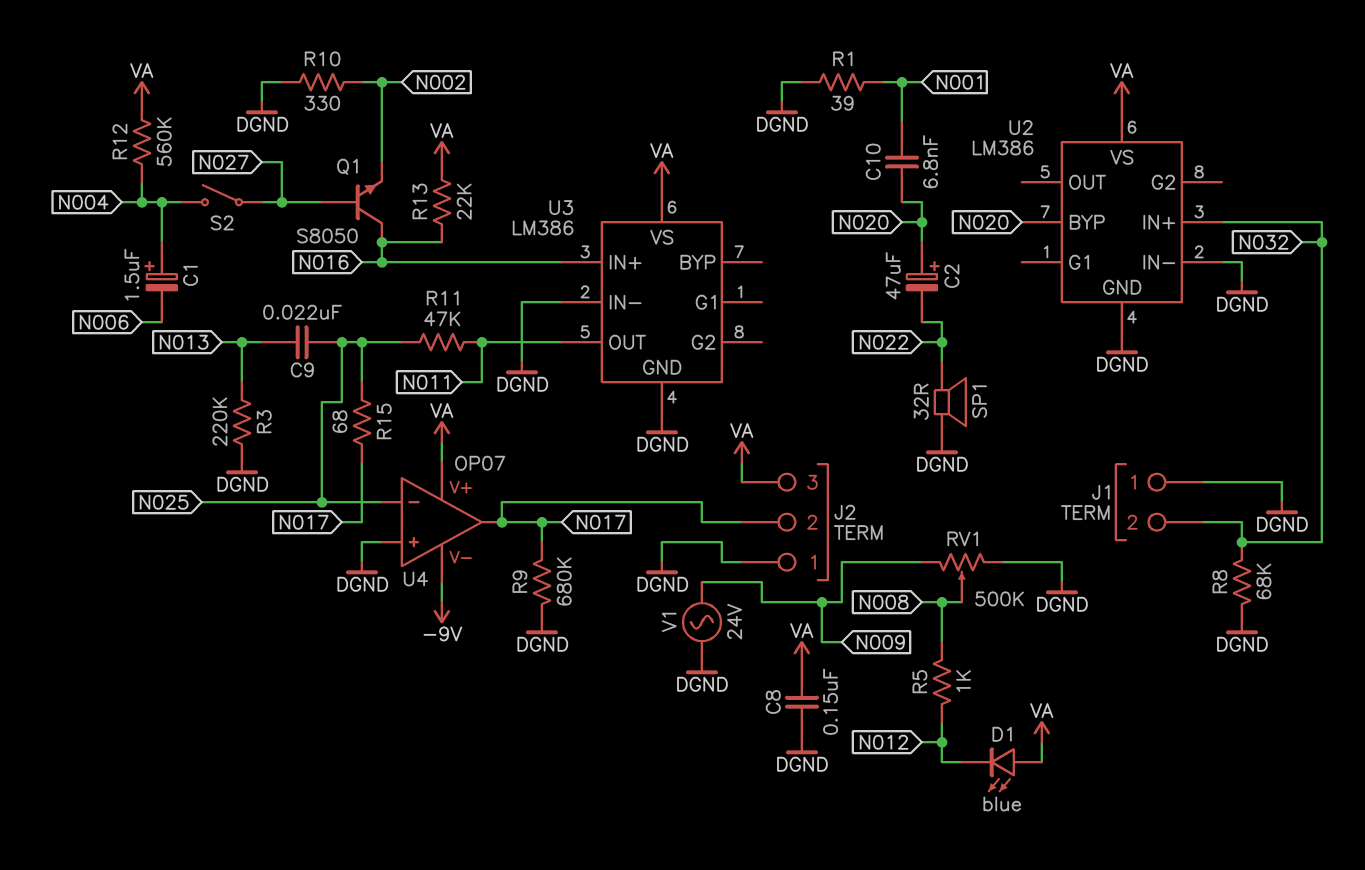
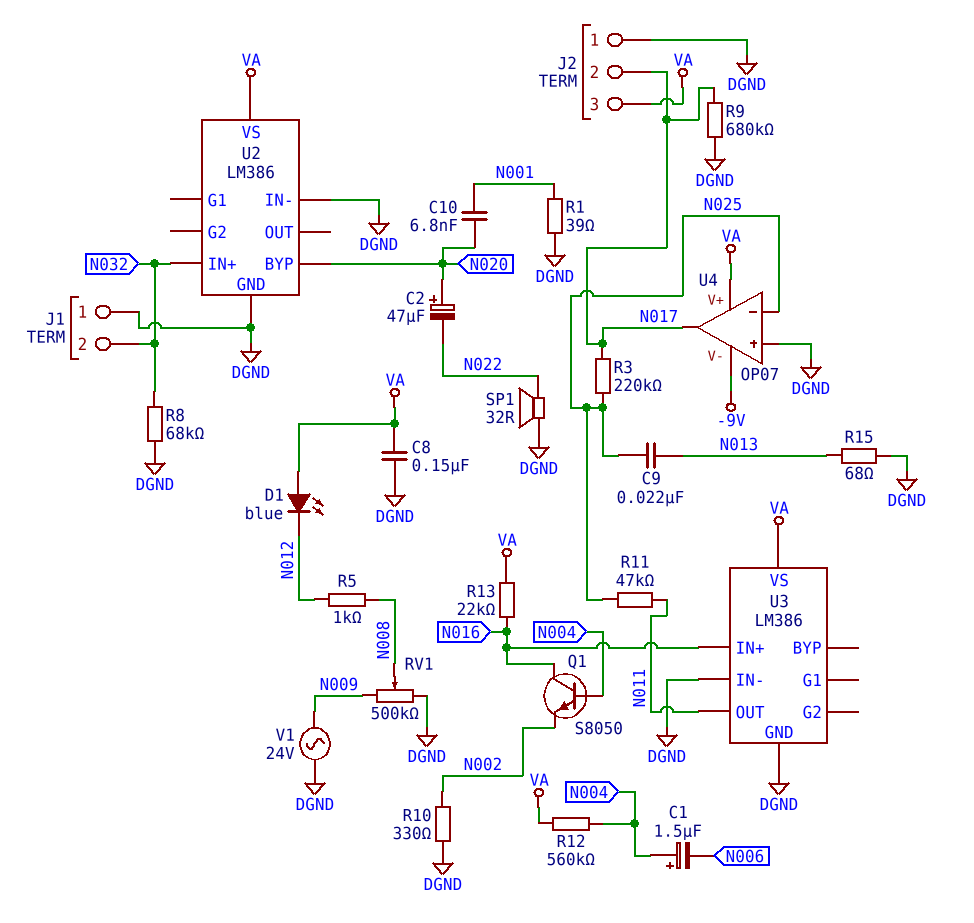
Q1: NPN S8050 (B N027, C N016, E N002) -> NPN S8050 (B N004, C N016, E N002)
R3: 220k (DGND, N013) -> 220k (N017, N025)
R15: 68 (N017, N025) -> 68 (DGND, N013)
S2: switch (N004, N027) -> none

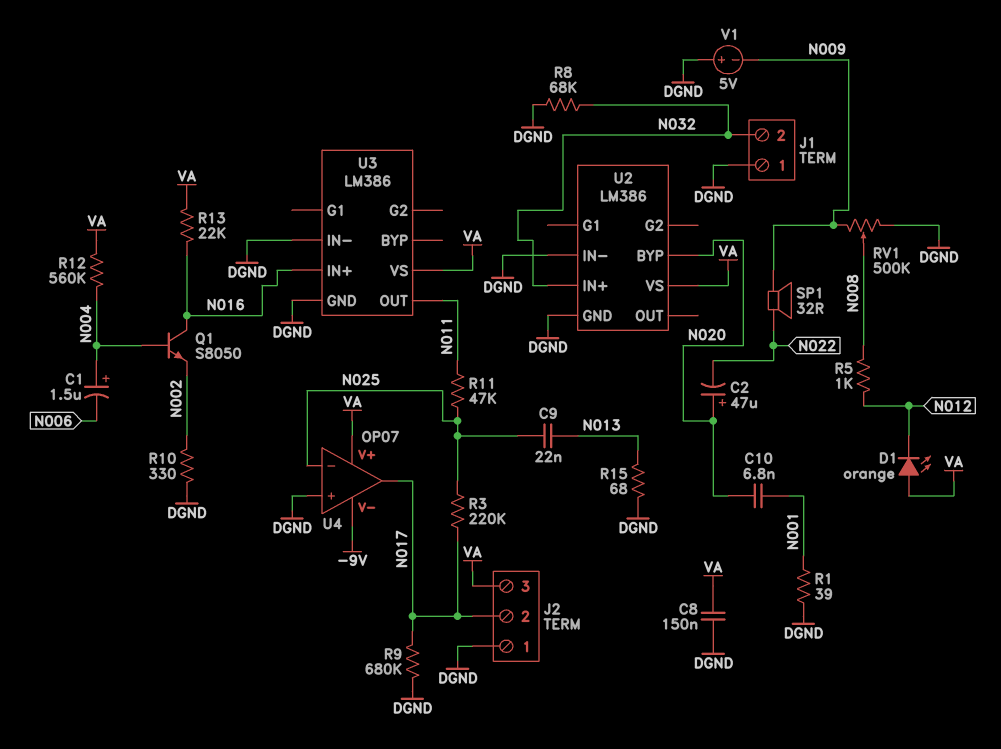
D1: LED blue (A VA, K N012) -> LED orange (A VA, K N012)
SP1: speaker 32R (DGND, N022) -> speaker 32R (N009, N022)
V1: AC 24V (DGND, N009) -> 5V (plus DGND, minus N009)

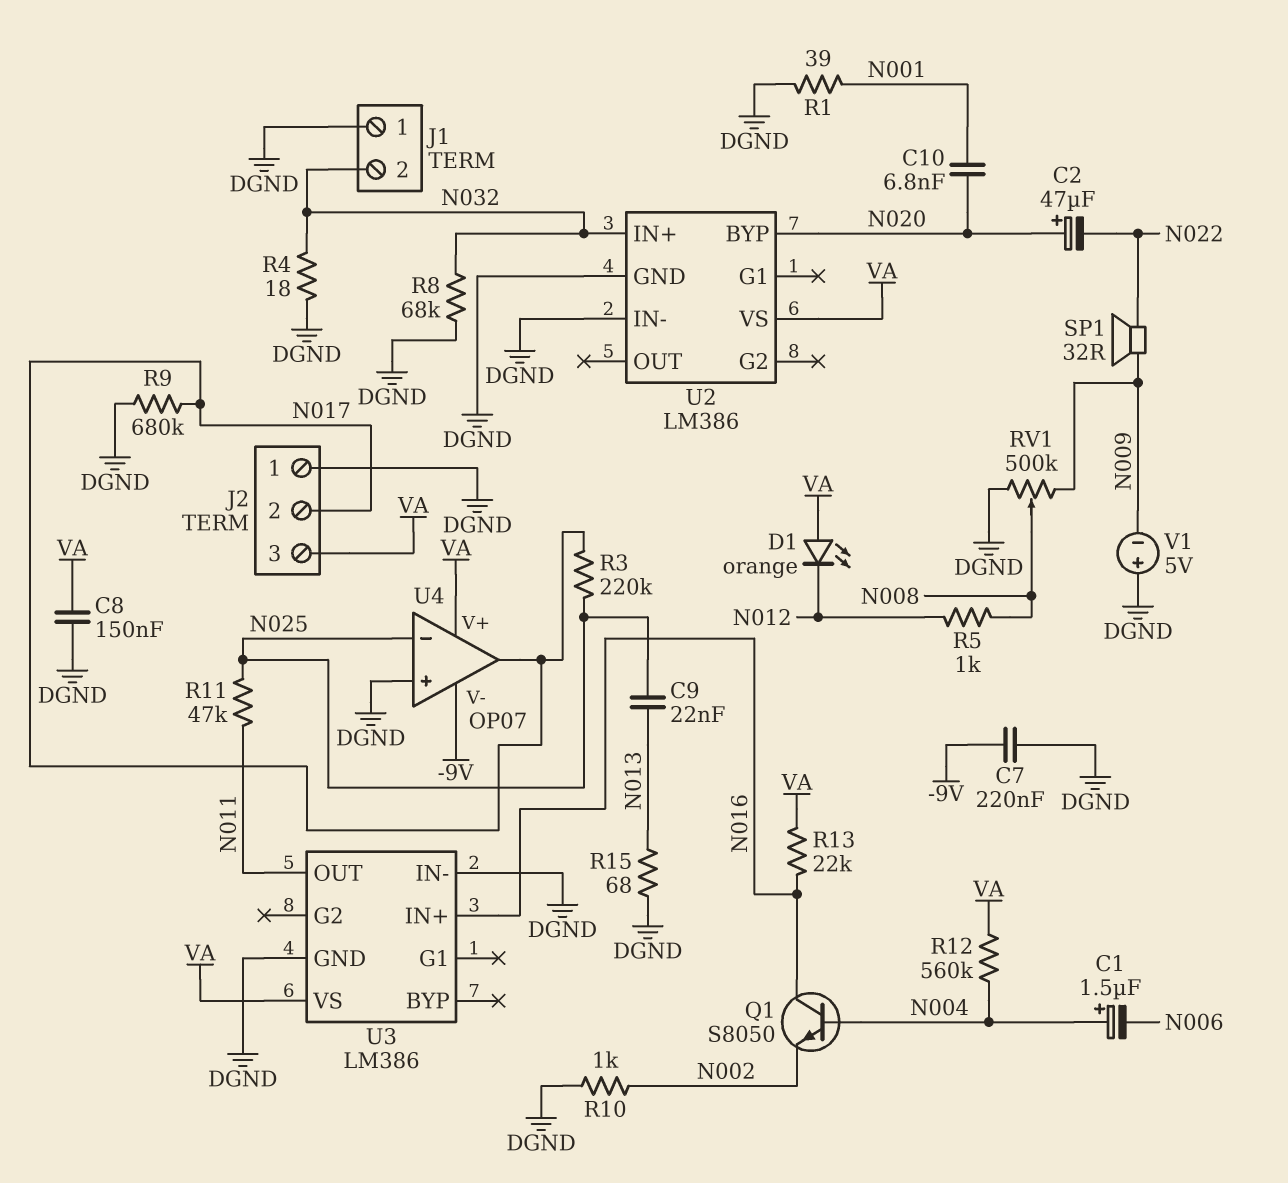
C7: none -> 220nF (-9V, DGND)
R4: none -> 18 (DGND, N032)
R10: 330 (DGND, N002) -> 1k (DGND, N002)

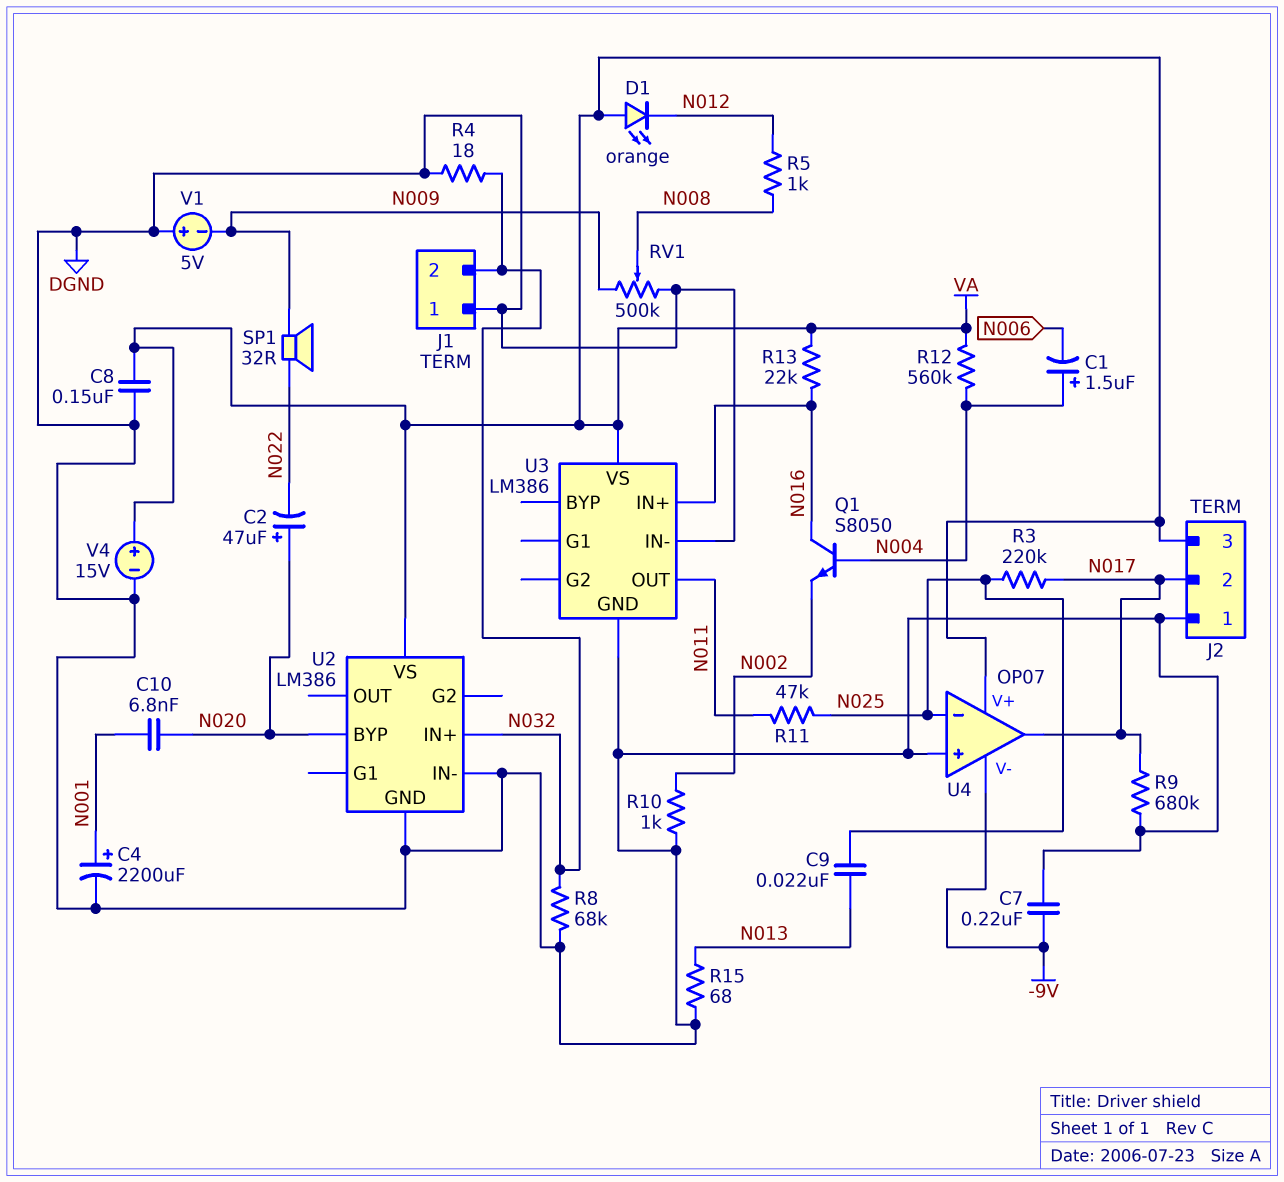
C4: none -> 2200uF (plus N001, minus DGND)
R1: 39 (DGND, N001) -> none
V4: none -> 15V (plus VA, minus DGND)

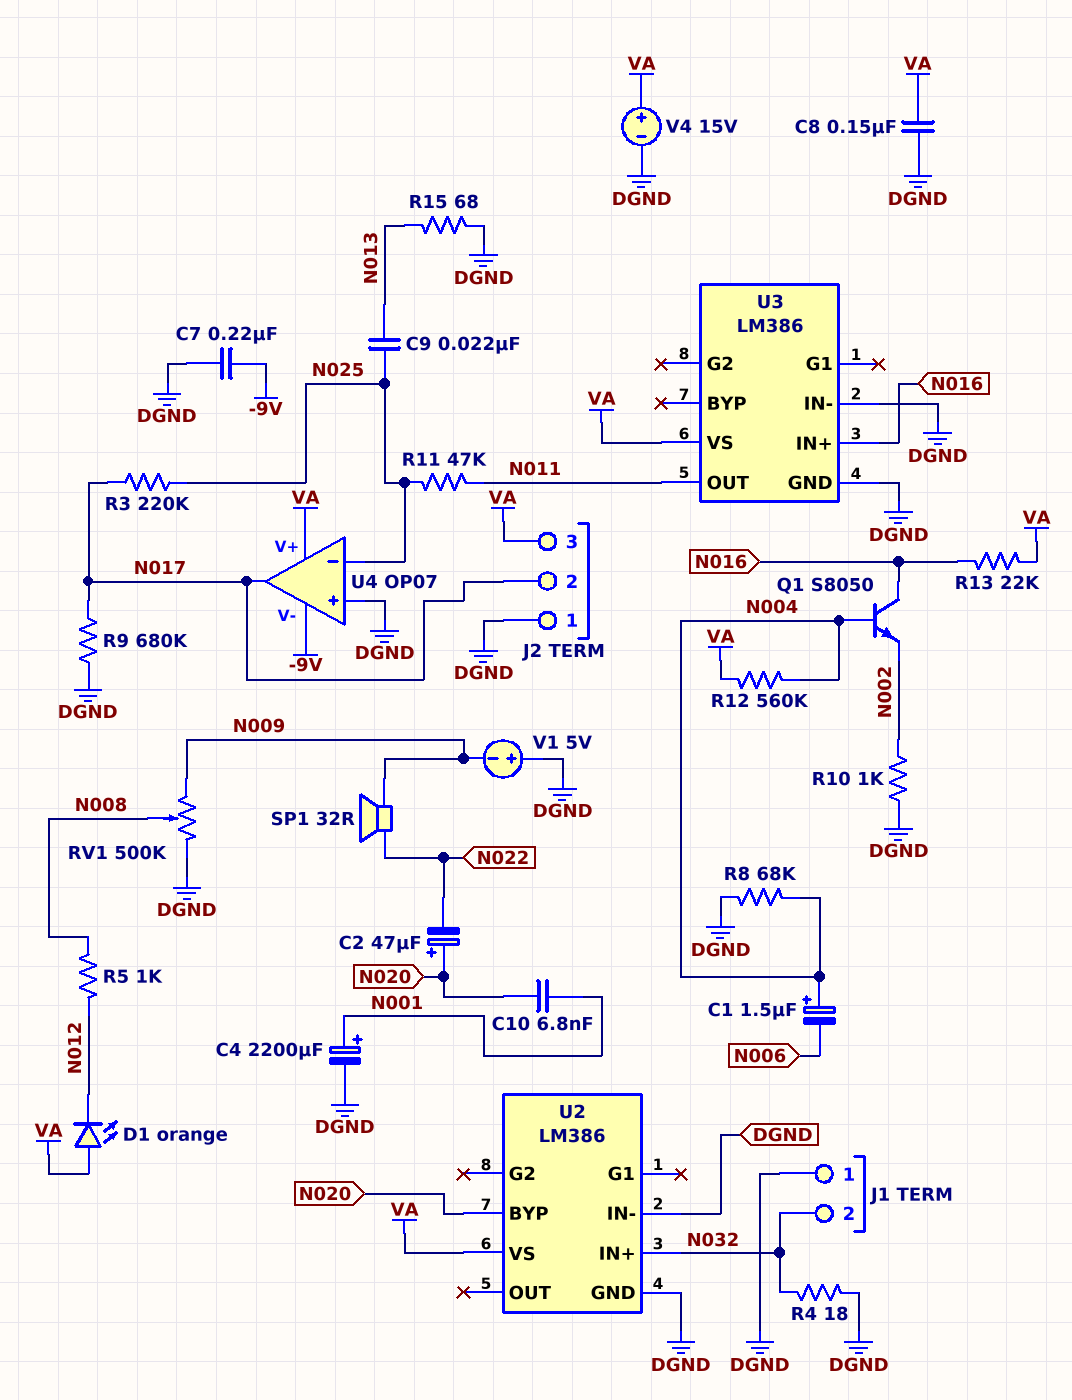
R8: 68k (DGND, N032) -> 68k (DGND, N004)

